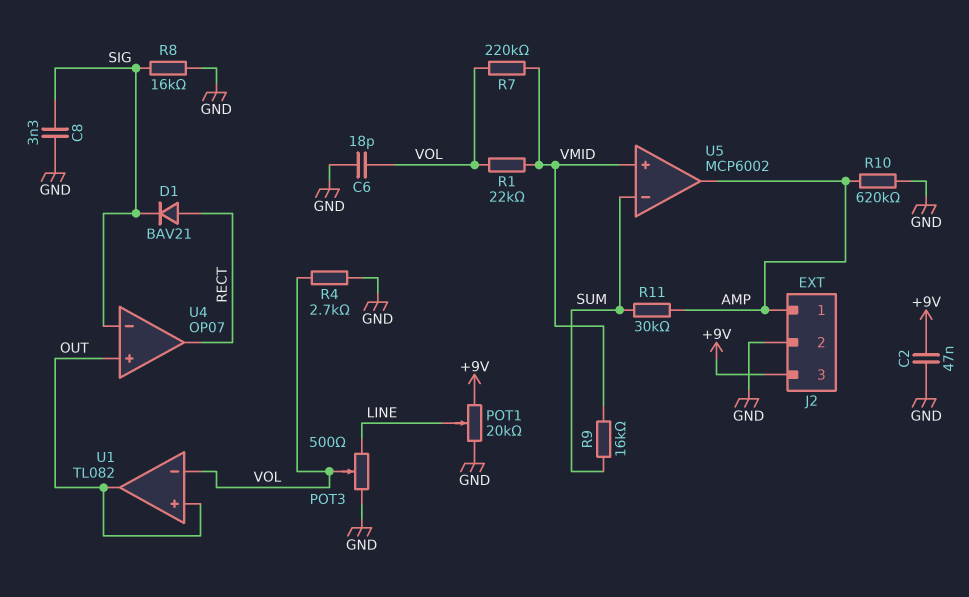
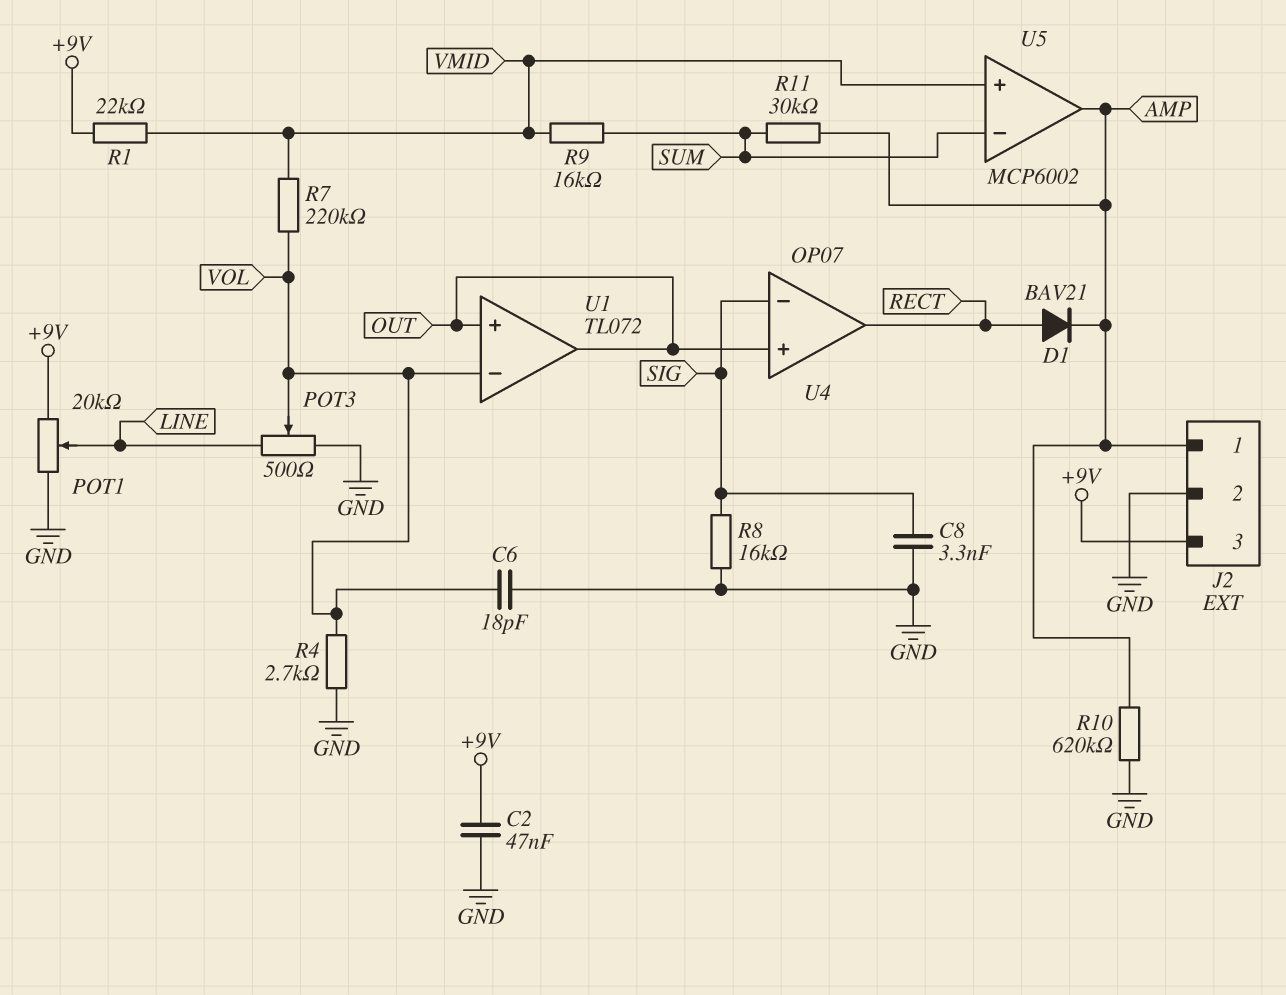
D1: diode BAV21 (A RECT, K SIG) -> diode BAV21 (A RECT, K AMP)
R1: 22k (VMID, VOL) -> 22k (+9V, VMID)
U1: TL082 -> TL072

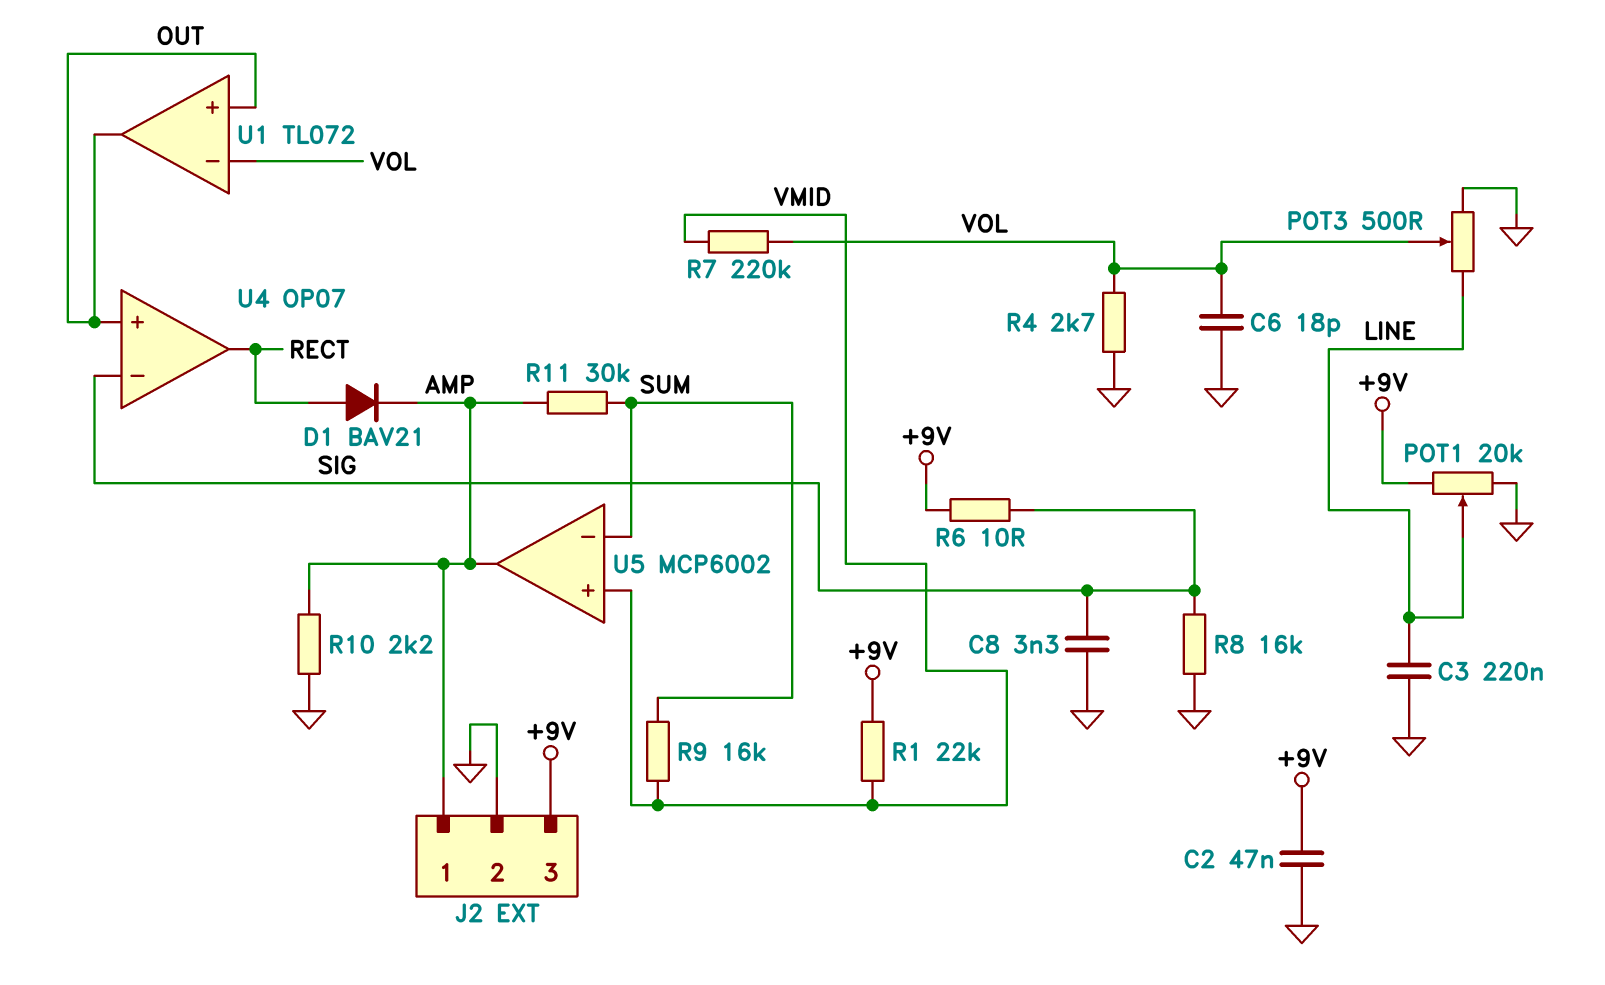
C3: none -> 220nF (GND, LINE)
R6: none -> 10 (+9V, SIG)
R10: 620k (AMP, GND) -> 2.2k (AMP, GND)

